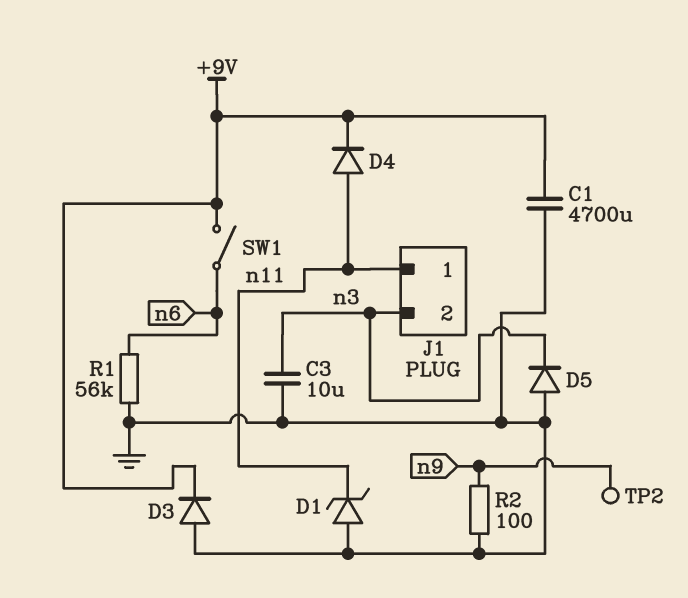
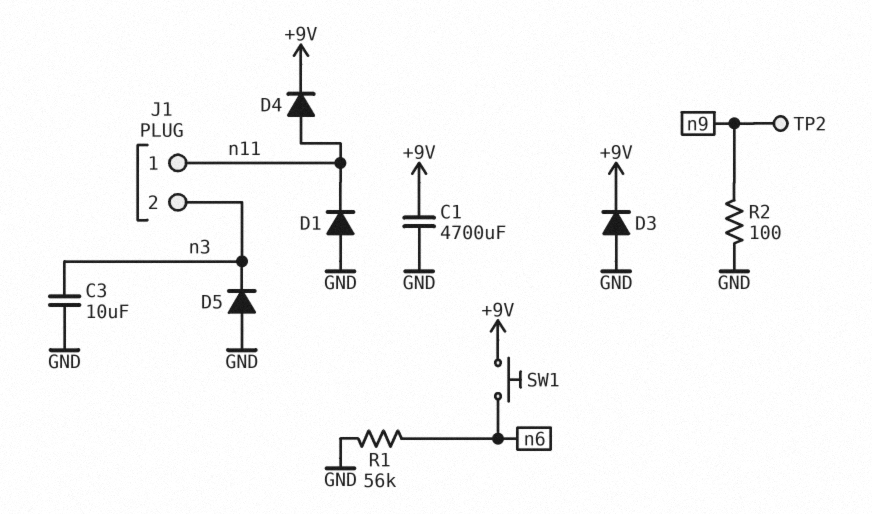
D1: zener (A GND, K n11) -> diode (A GND, K n11)
SW1: switch (+9V, n6) -> button (+9V, n6)

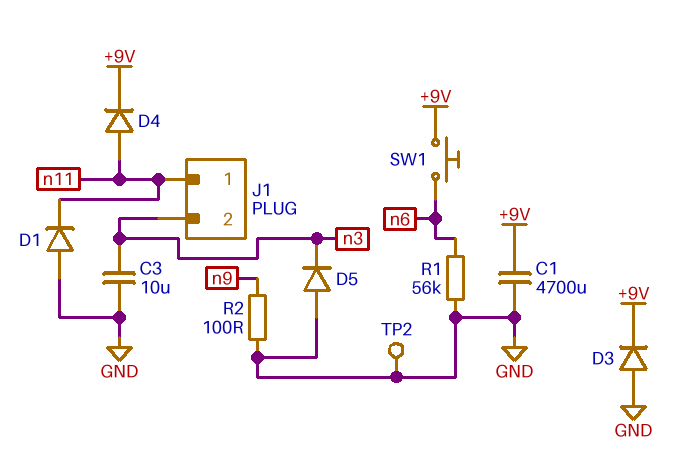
TP2: test point (n9) -> test point (GND)

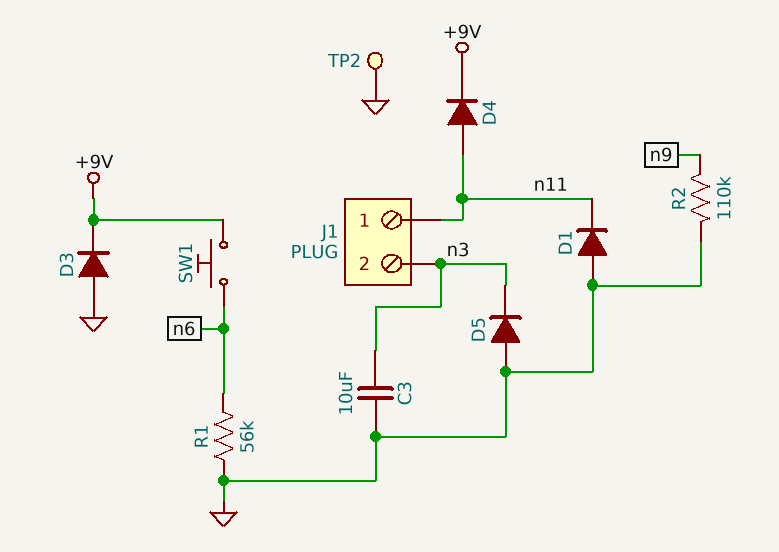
C1: 4700uF (+9V, GND) -> none
R2: 100 (GND, n9) -> 110k (GND, n9)

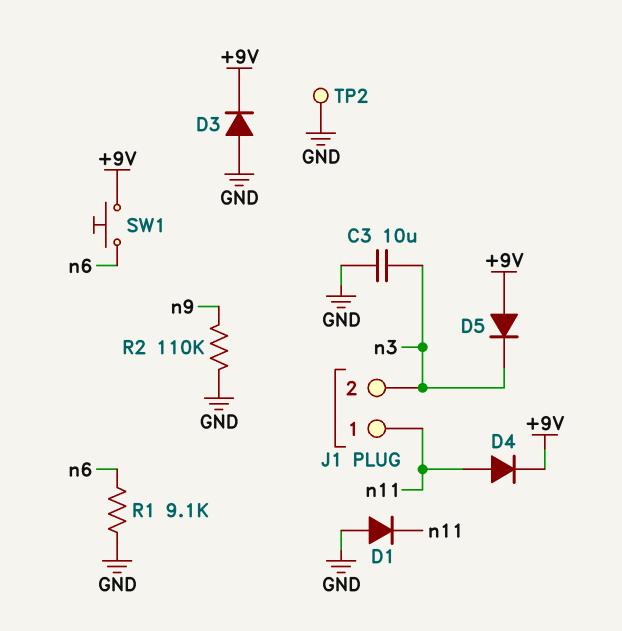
D5: diode (A GND, K n3) -> diode (A +9V, K n3)
R1: 56k (GND, n6) -> 9.1k (GND, n6)

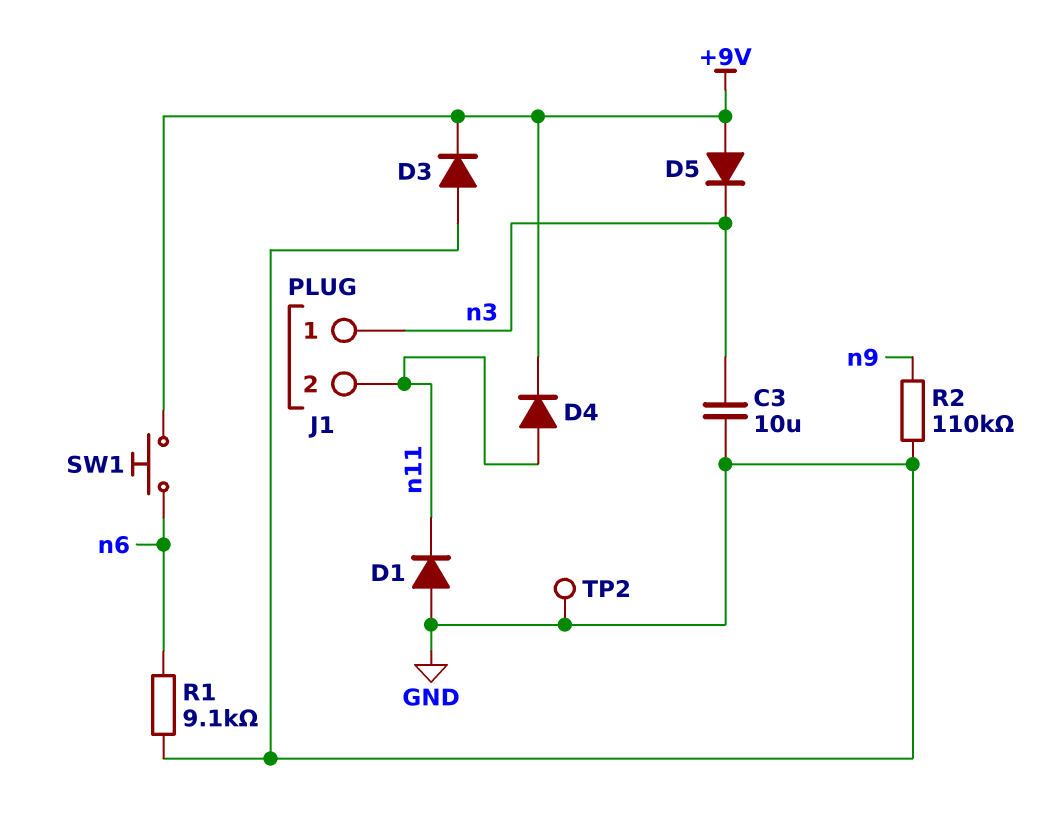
J1 pin 1: n11 -> n3
J1 pin 2: n3 -> n11

